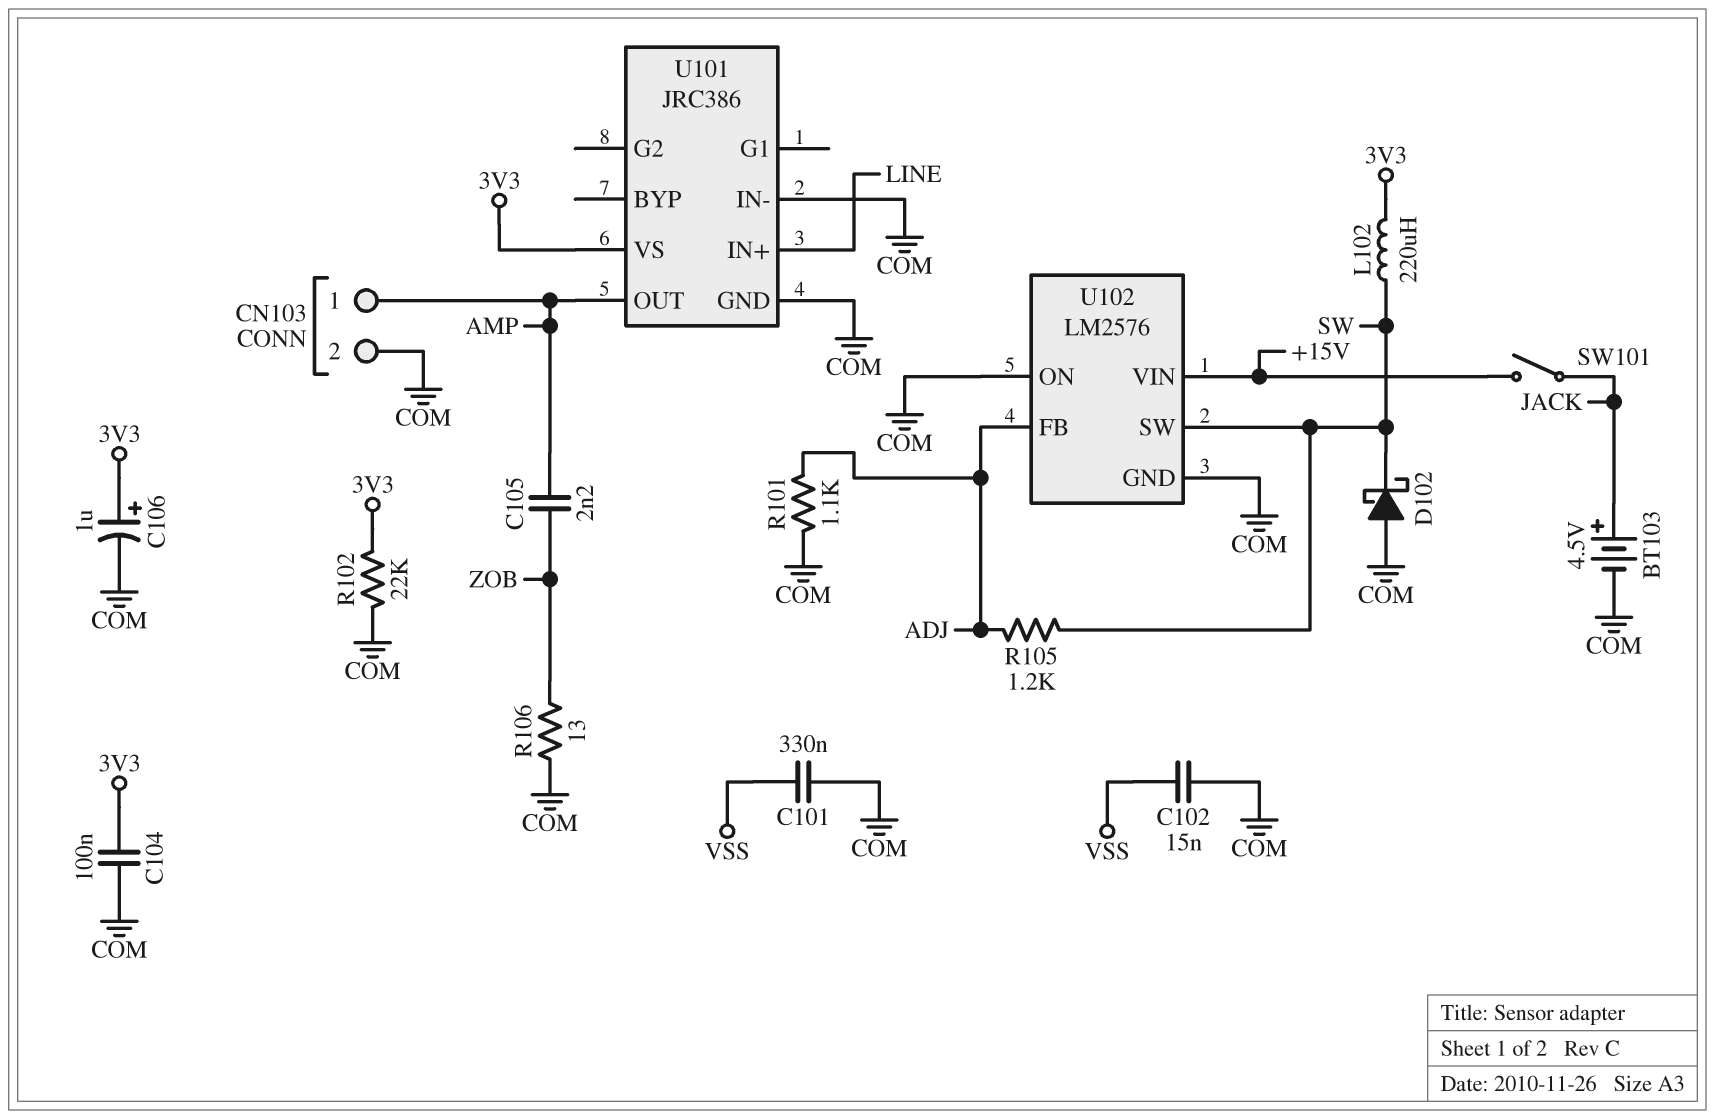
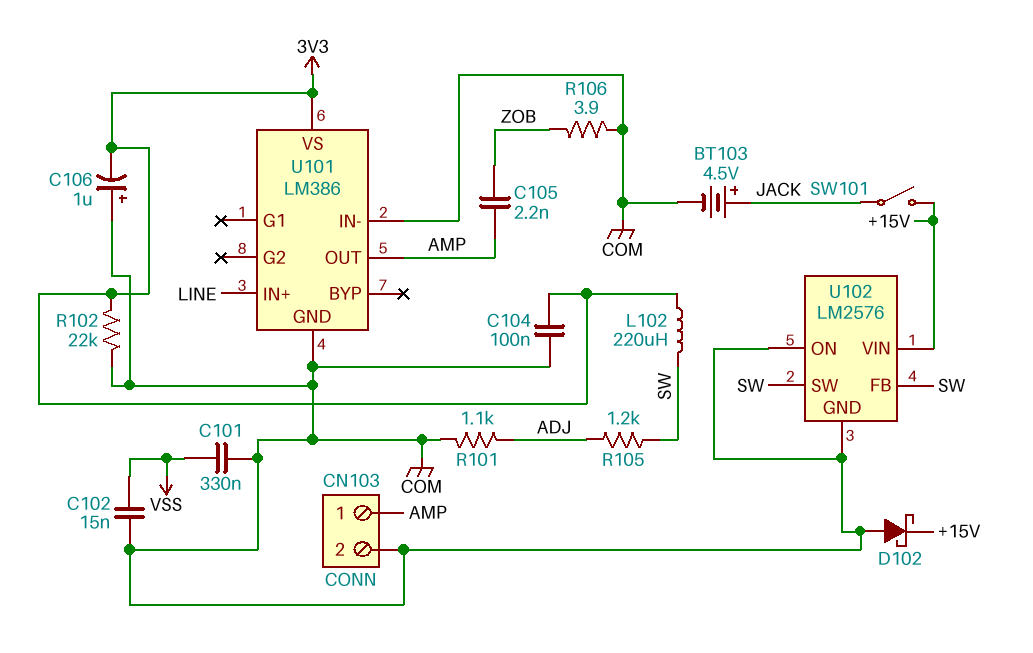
C106: 1uF (plus 3V3, minus COM) -> 1uF (plus COM, minus 3V3)
D102: schottky (A COM, K SW) -> schottky (A COM, K +15V)
R106: 13 (COM, ZOB) -> 3.9 (COM, ZOB)
U101: JRC386 -> LM386
U102 pin FB: ADJ -> SW

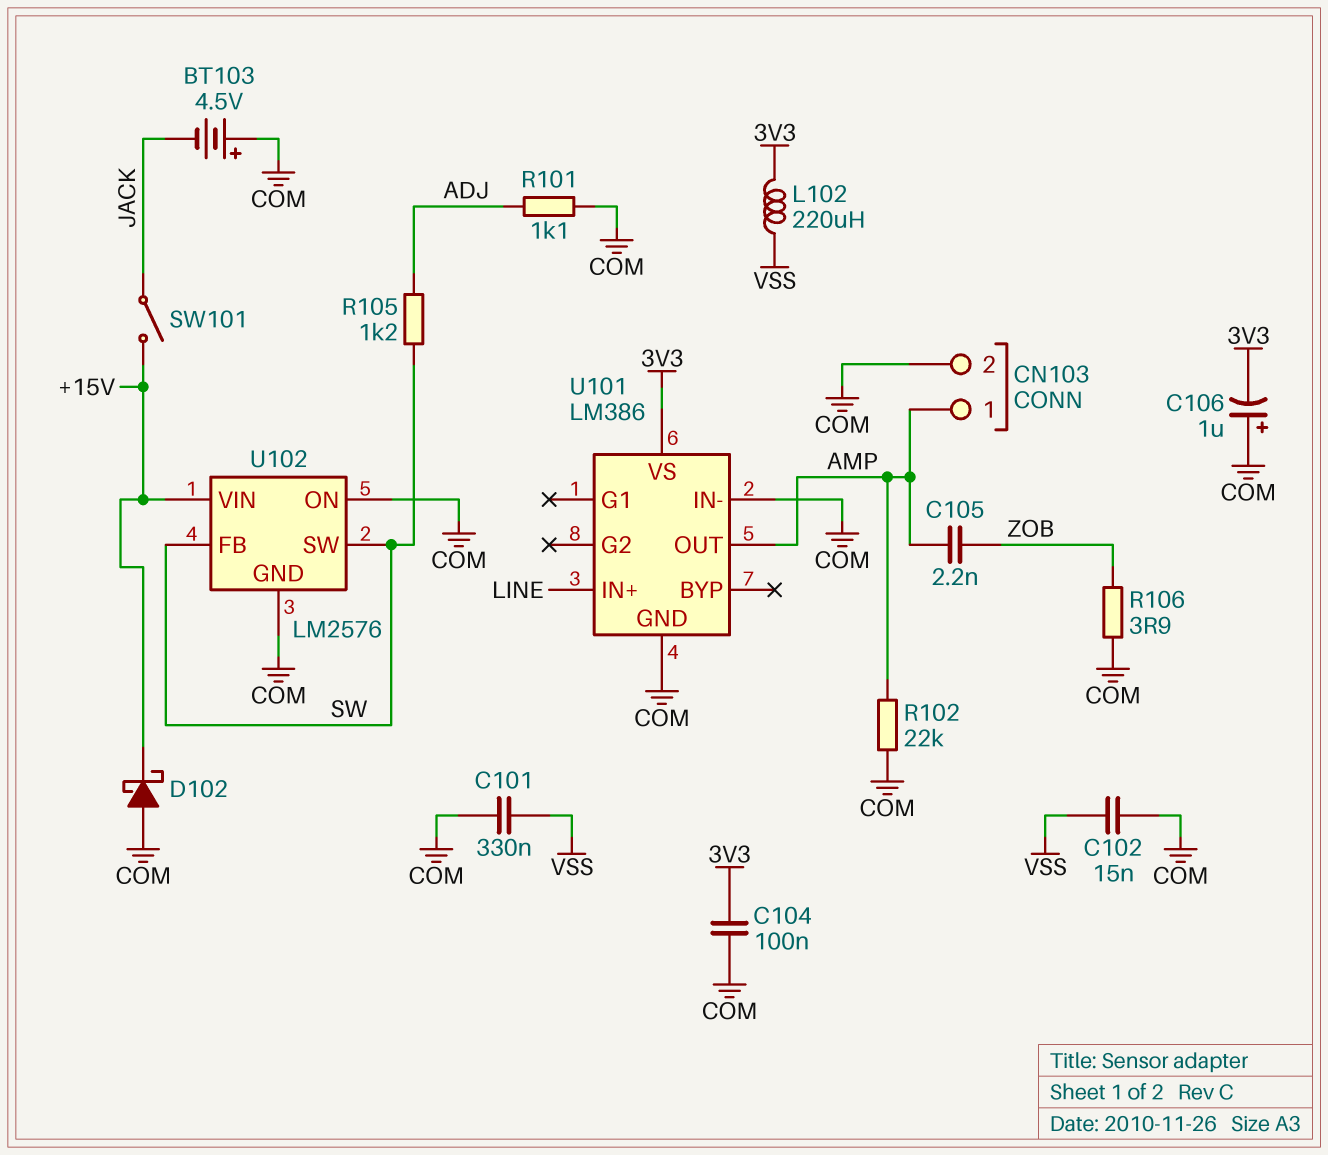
BT103: 4.5V (plus JACK, minus COM) -> 4.5V (plus COM, minus JACK)
L102: 220uH (3V3, SW) -> 220uH (3V3, VSS)
R102: 22k (3V3, COM) -> 22k (AMP, COM)

